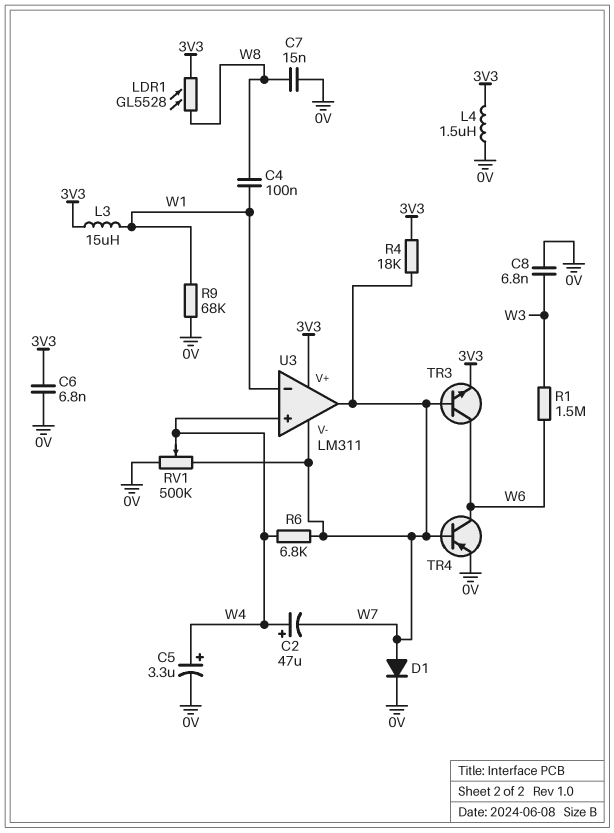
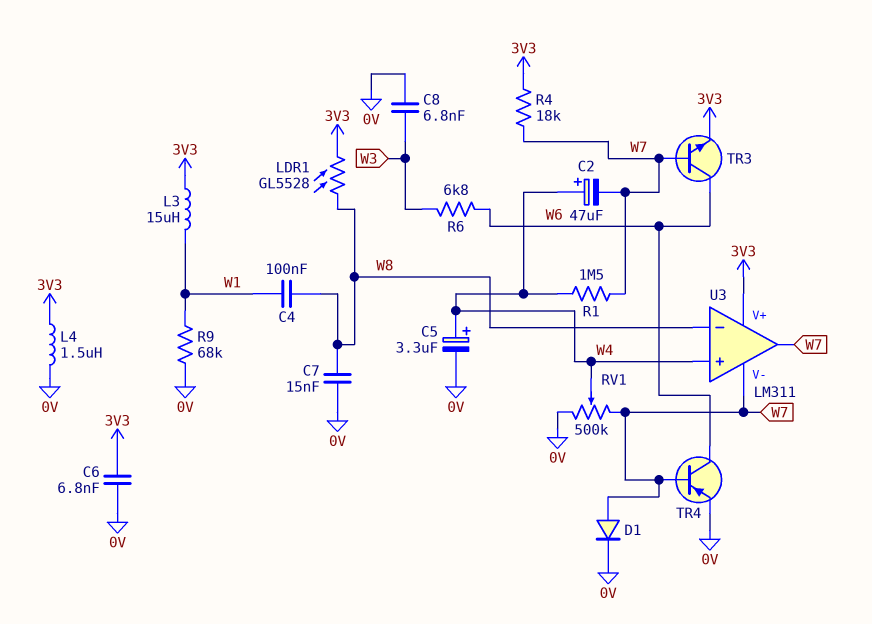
R1: 1.5M (W3, W6) -> 1.5M (W4, W7)
R6: 6.8k (W4, W7) -> 6.8k (W3, W6)
U3 pin in-: W1 -> W8

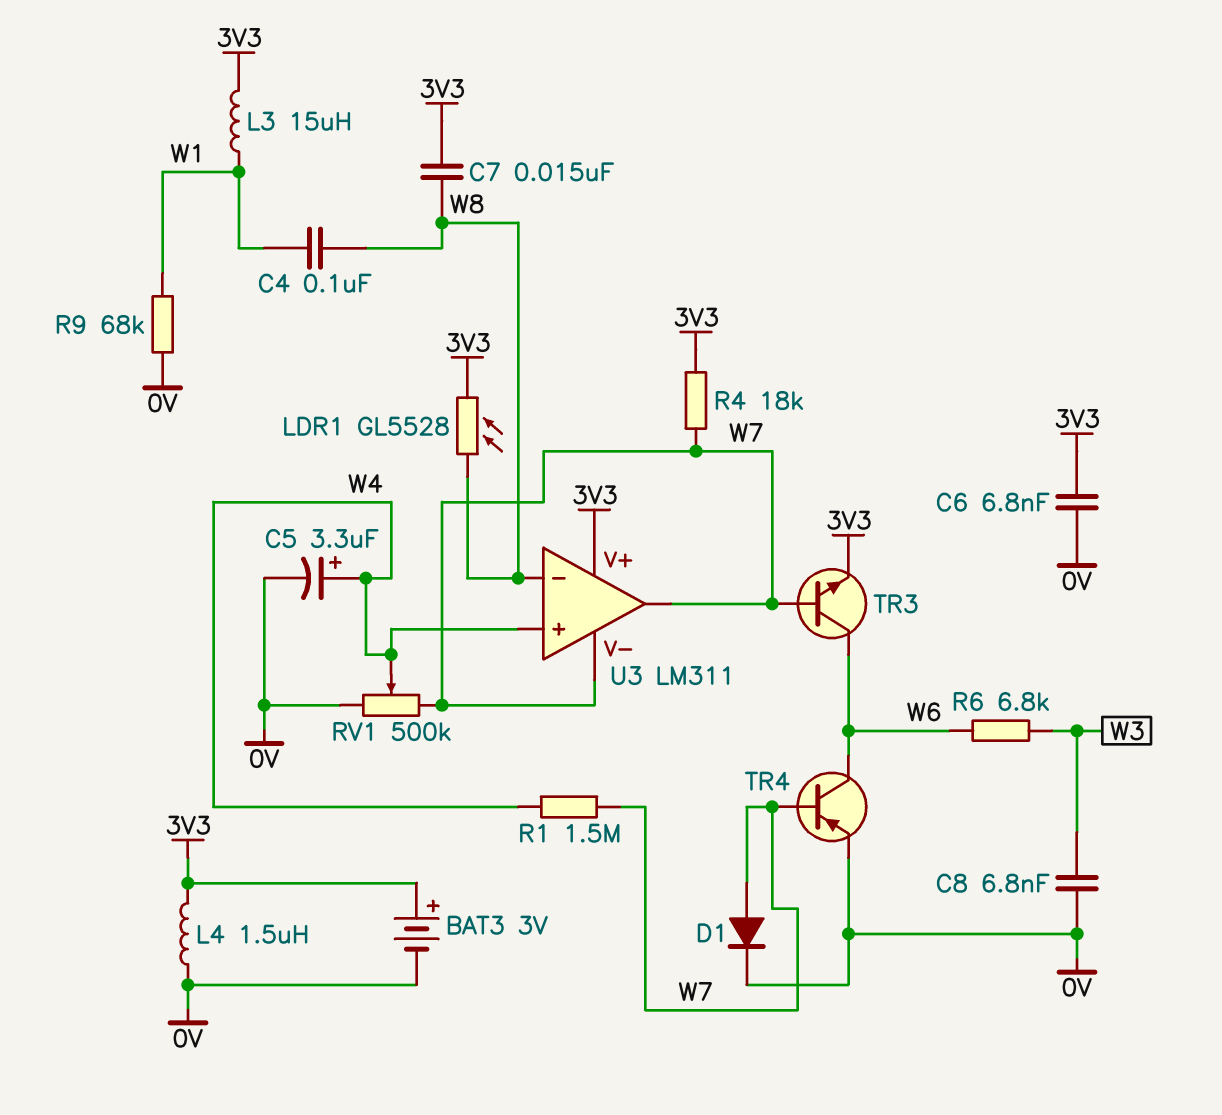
BAT3: none -> 3V (plus 3V3, minus 0V)
C2: 47uF (plus W4, minus W7) -> none
C7: 15nF (0V, W8) -> 15nF (3V3, W8)

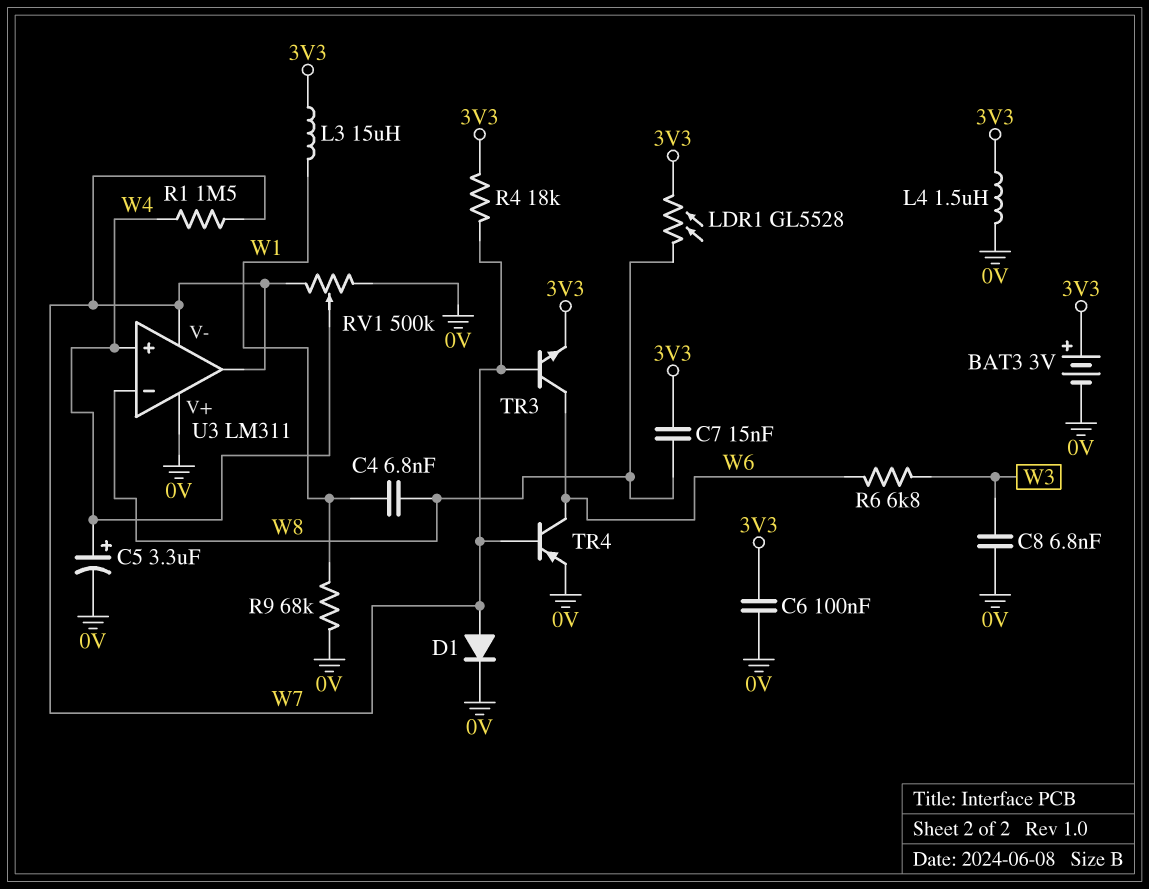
C4: 100nF (W1, W8) -> 6.8nF (W1, W8)
C6: 6.8nF (0V, 3V3) -> 100nF (0V, 3V3)
U3 pin V+: 3V3 -> 0V

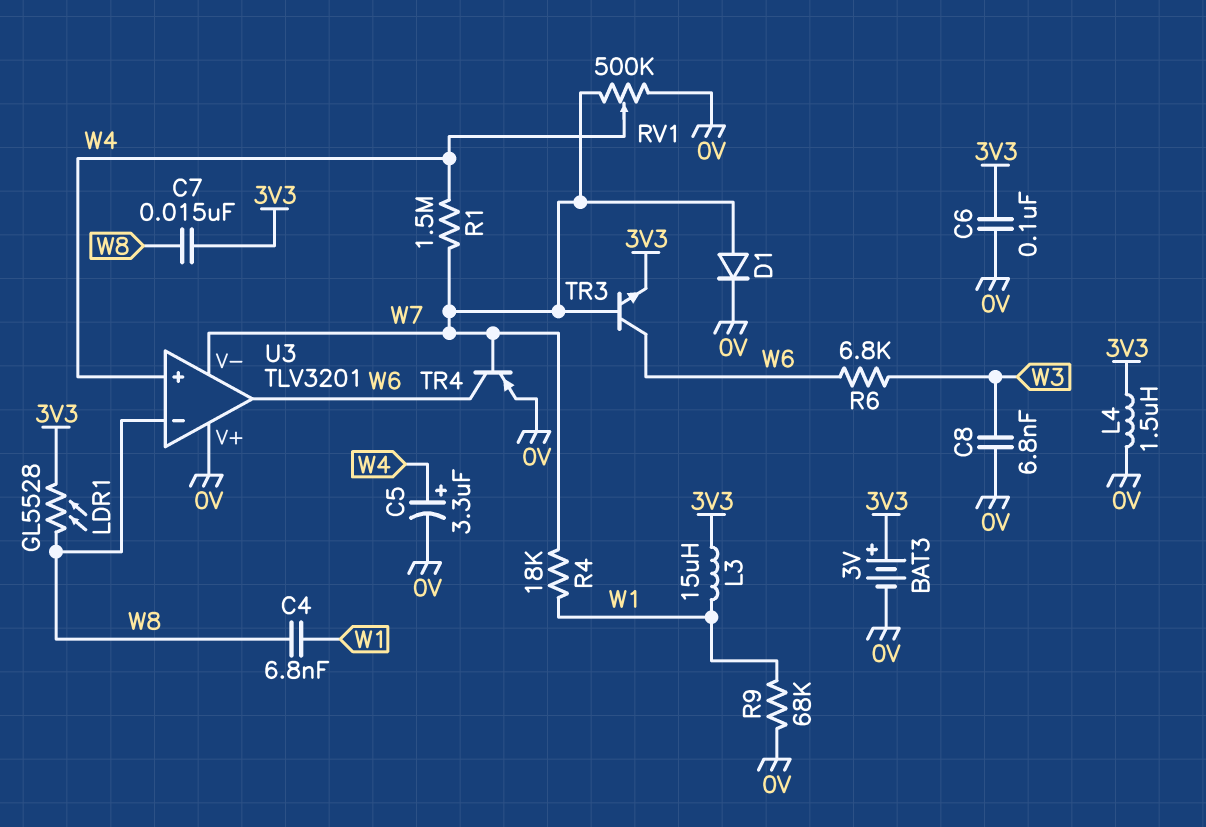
R4: 18k (3V3, W7) -> 18k (W1, W7)
U3: LM311 -> TLV3201
U3 pin out: W7 -> W6

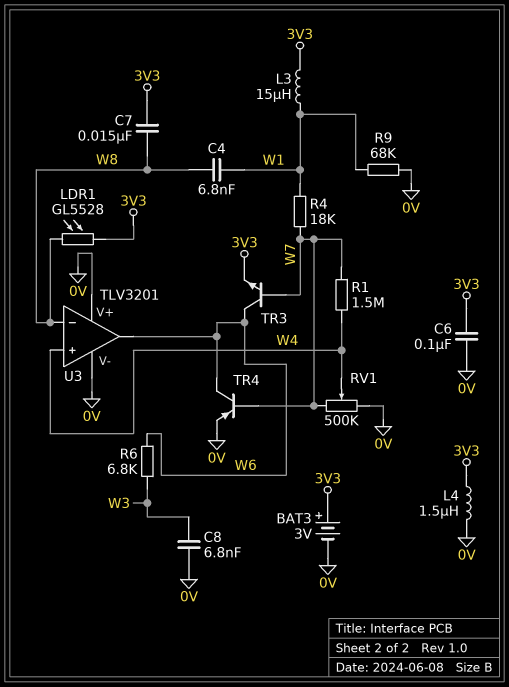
C5: 3.3uF (plus W4, minus 0V) -> none
D1: diode (A W7, K 0V) -> none
U3 pin V-: W7 -> 0V

